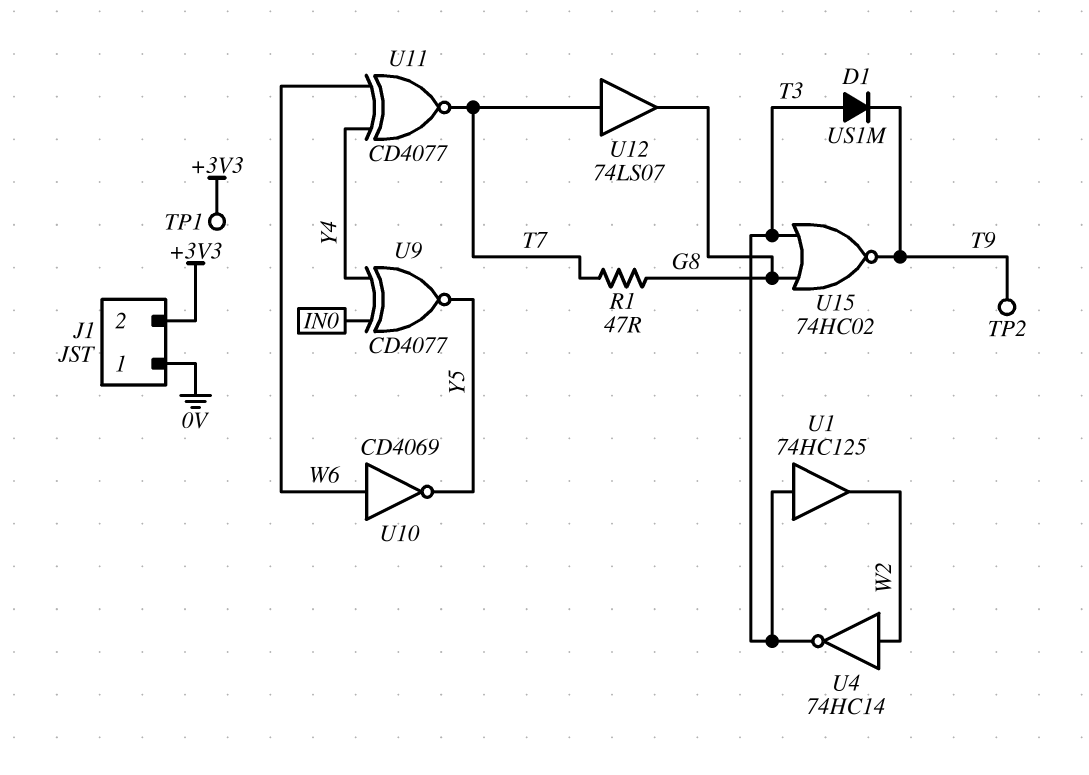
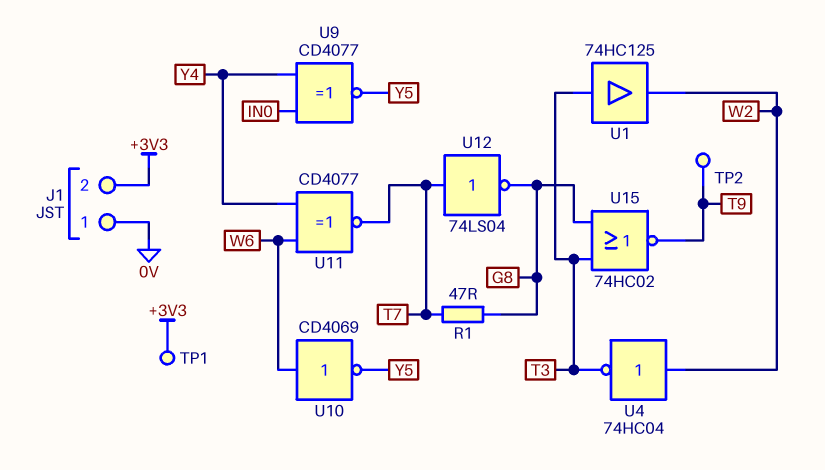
D1: diode US1M (A T3, K T9) -> none
U4: NOT 74HC14 (in W2, out T3) -> NOT 74HC04 (in W2, out T3)
U12: buffer 74LS07 (in T7, out G8) -> NOT 74LS04 (in T7, out G8)

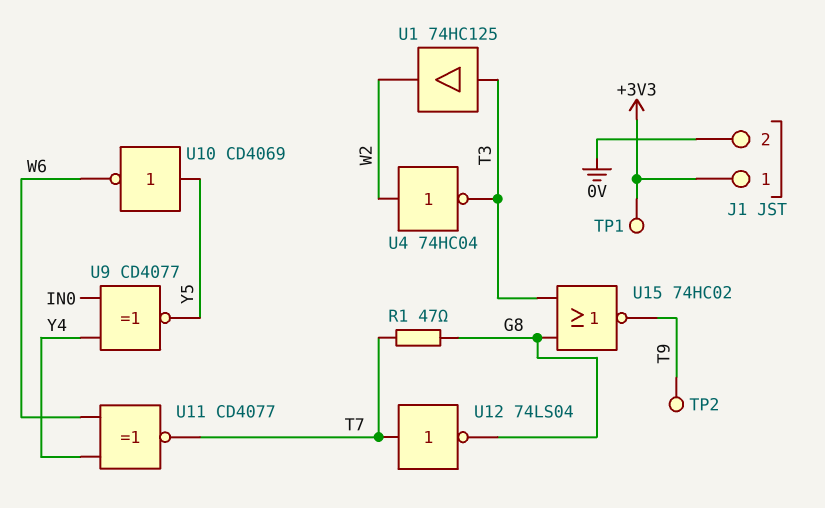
J1 pin 1: 0V -> +3V3
J1 pin 2: +3V3 -> 0V
U10: NOT CD4069 (in W6, out Y5) -> NOT CD4069 (in Y5, out W6)

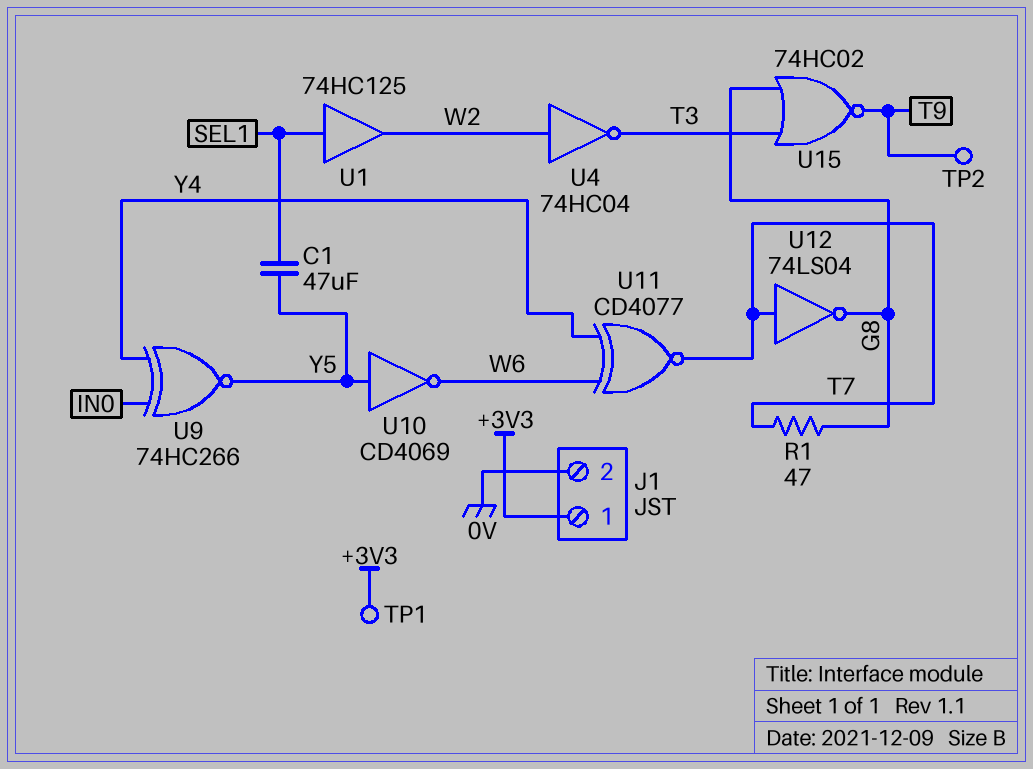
C1: none -> 47uF (SEL1, Y5)
U1: buffer 74HC125 (in T3, out W2) -> buffer 74HC125 (in SEL1, out W2)
U9: XNOR CD4077 (in IN0, in Y4, out Y5) -> XNOR 74HC266 (in IN0, in Y4, out Y5)

